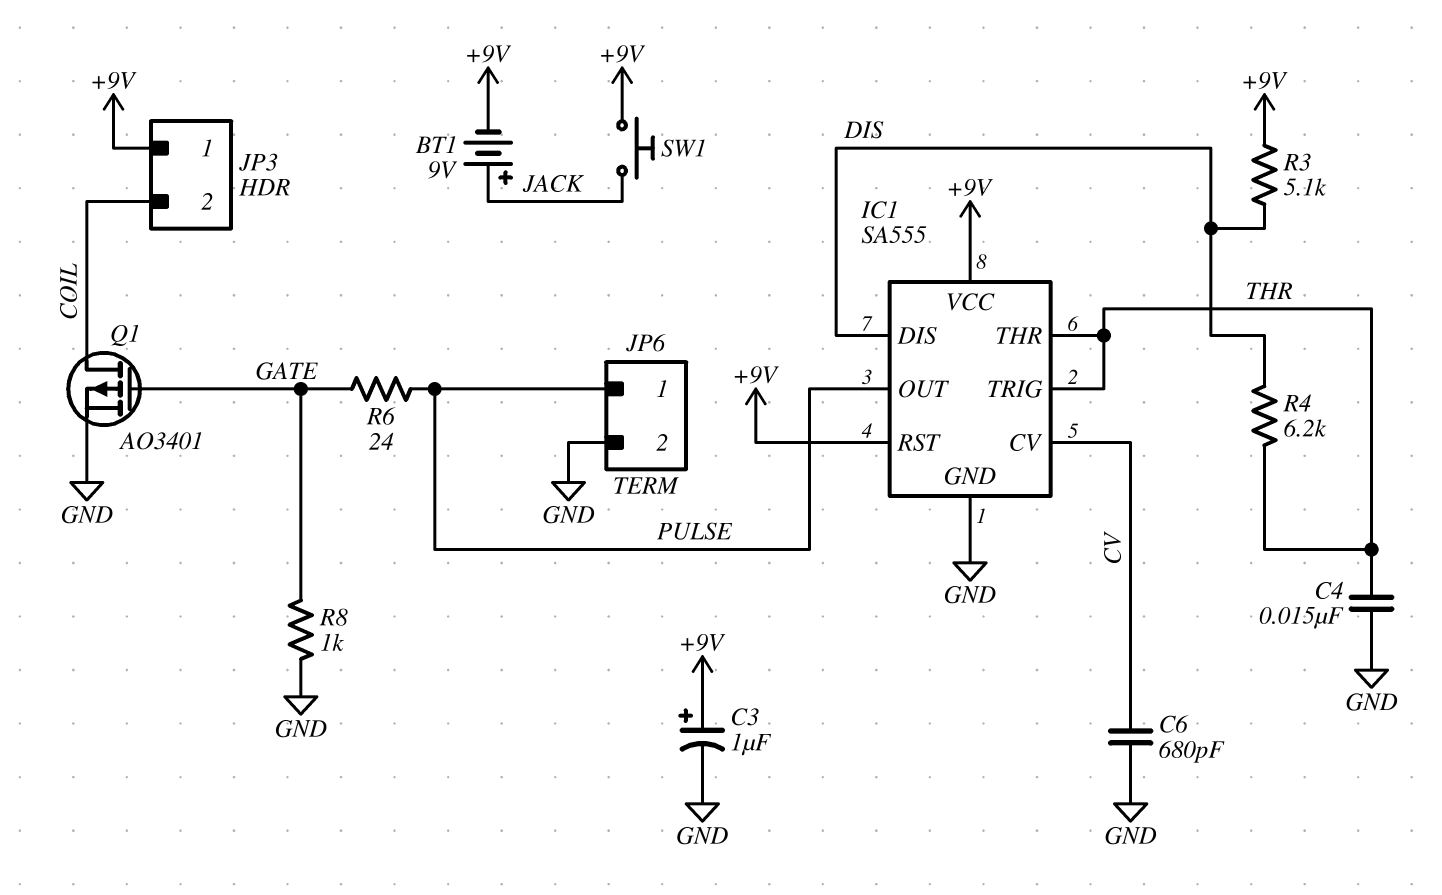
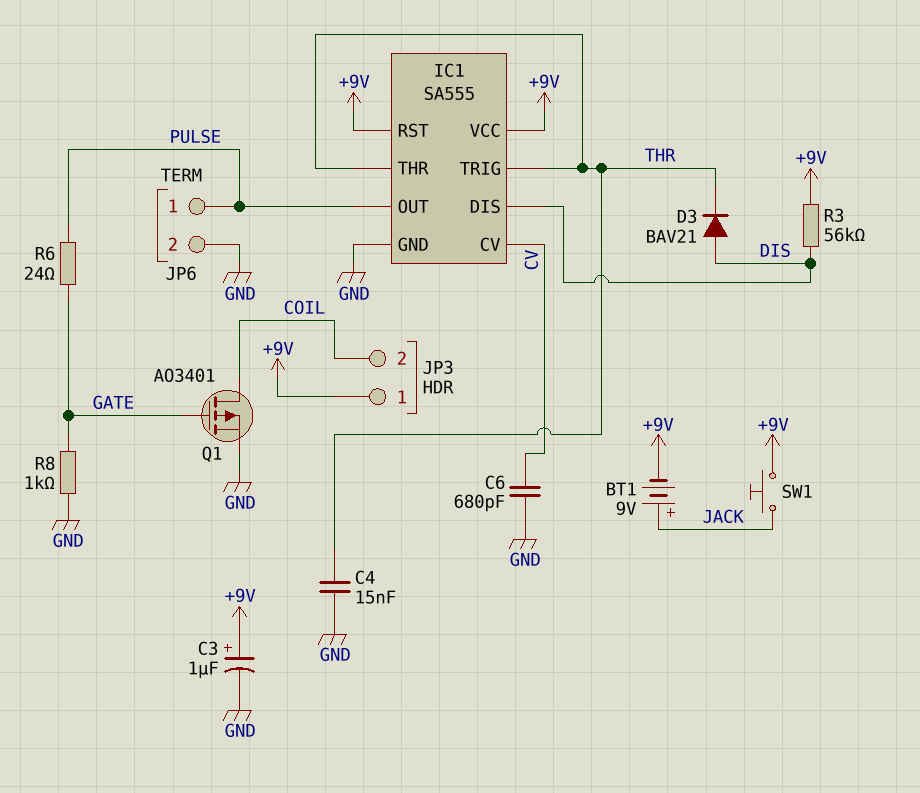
D3: none -> diode BAV21 (A DIS, K THR)
R3: 5.1k (+9V, DIS) -> 56k (+9V, DIS)
R4: 6.2k (DIS, THR) -> none

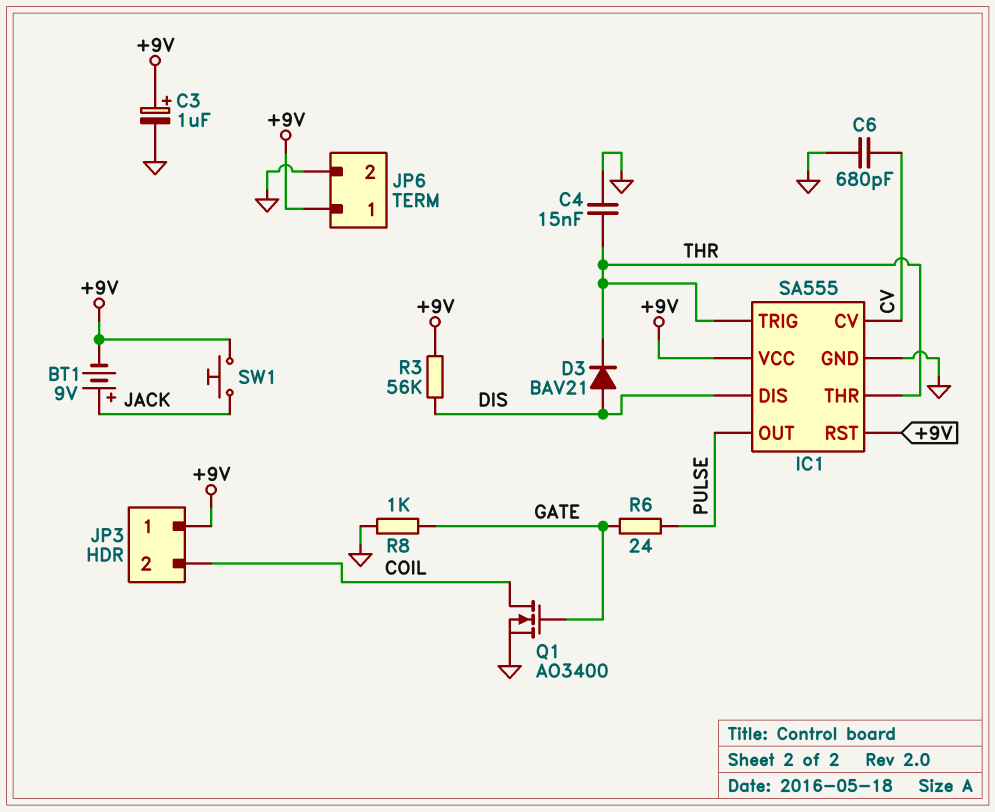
JP6 pin 1: PULSE -> +9V
Q1: PMOS AO3401 (G GATE, D COIL, S GND) -> NMOS AO3400 (G GATE, D COIL, S GND)

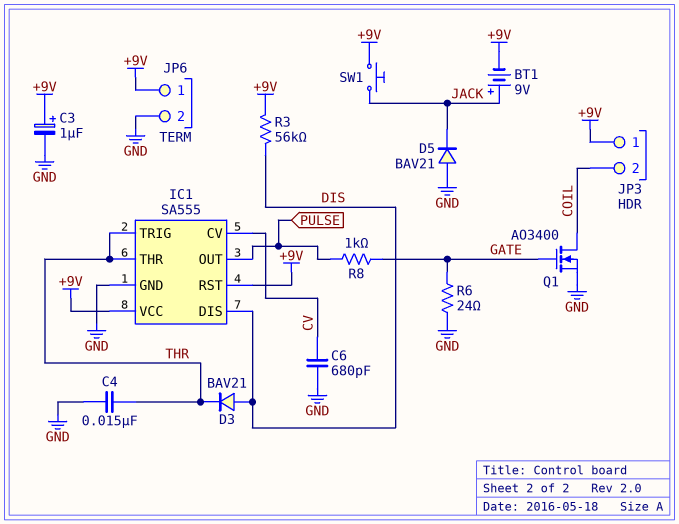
D5: none -> diode BAV21 (A GND, K JACK)
R6: 24 (GATE, PULSE) -> 24 (GATE, GND)
R8: 1k (GATE, GND) -> 1k (GATE, PULSE)

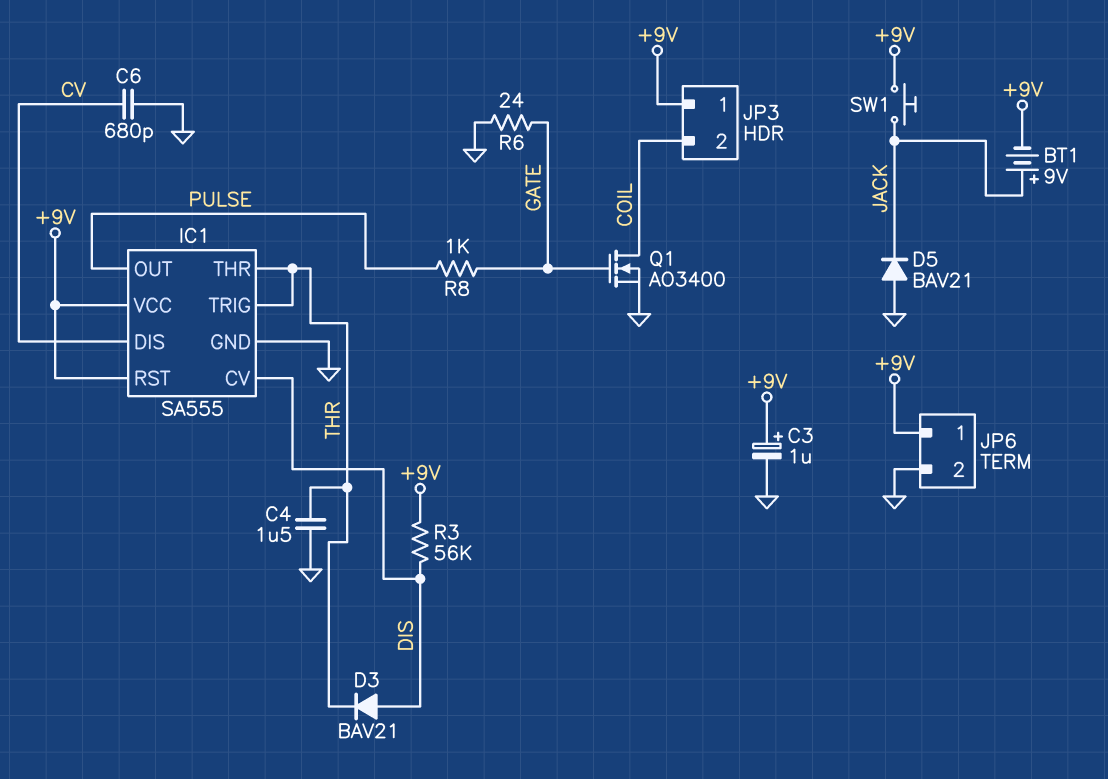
C4: 15nF (GND, THR) -> 1.5uF (GND, THR)
IC1 pin CV: CV -> DIS
IC1 pin DIS: DIS -> CV

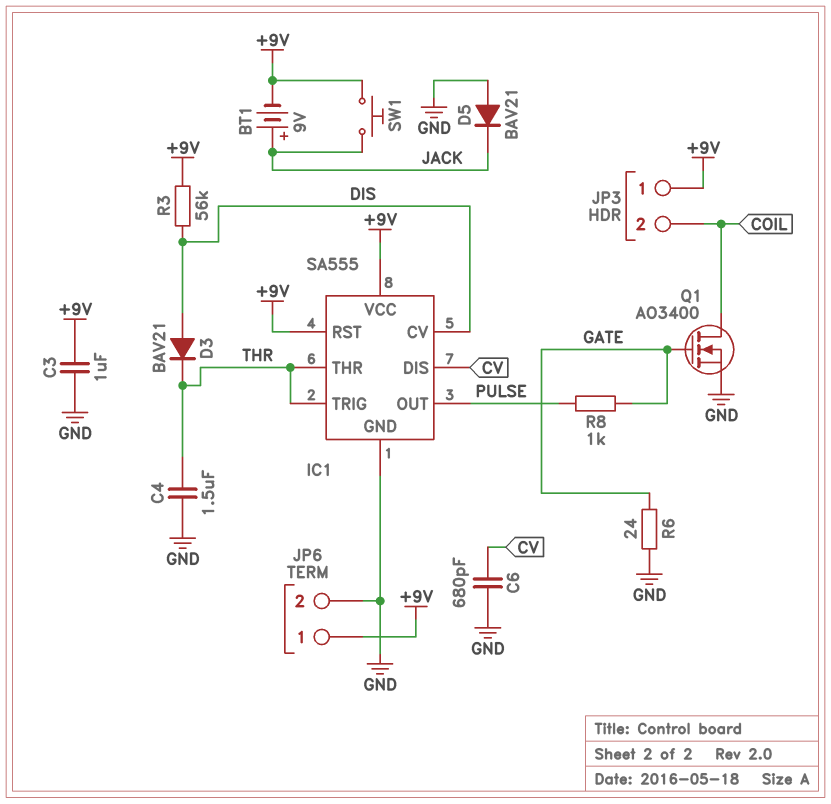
C3: 1uF (plus +9V, minus GND) -> 1uF (+9V, GND)

